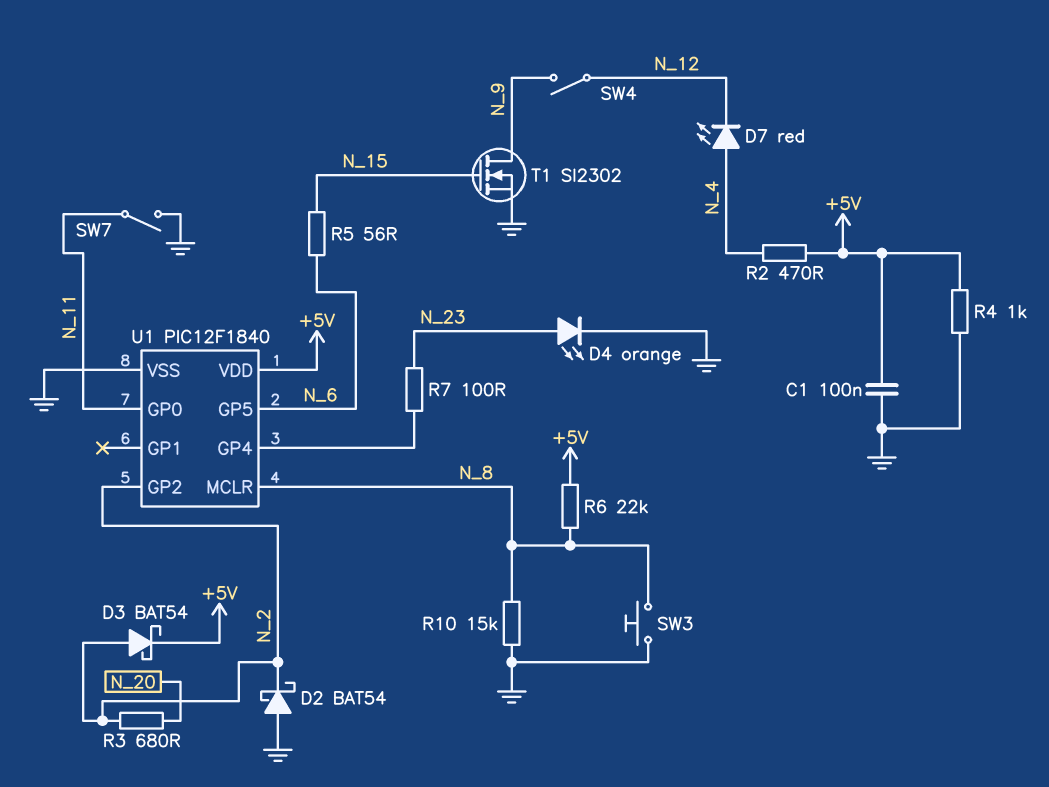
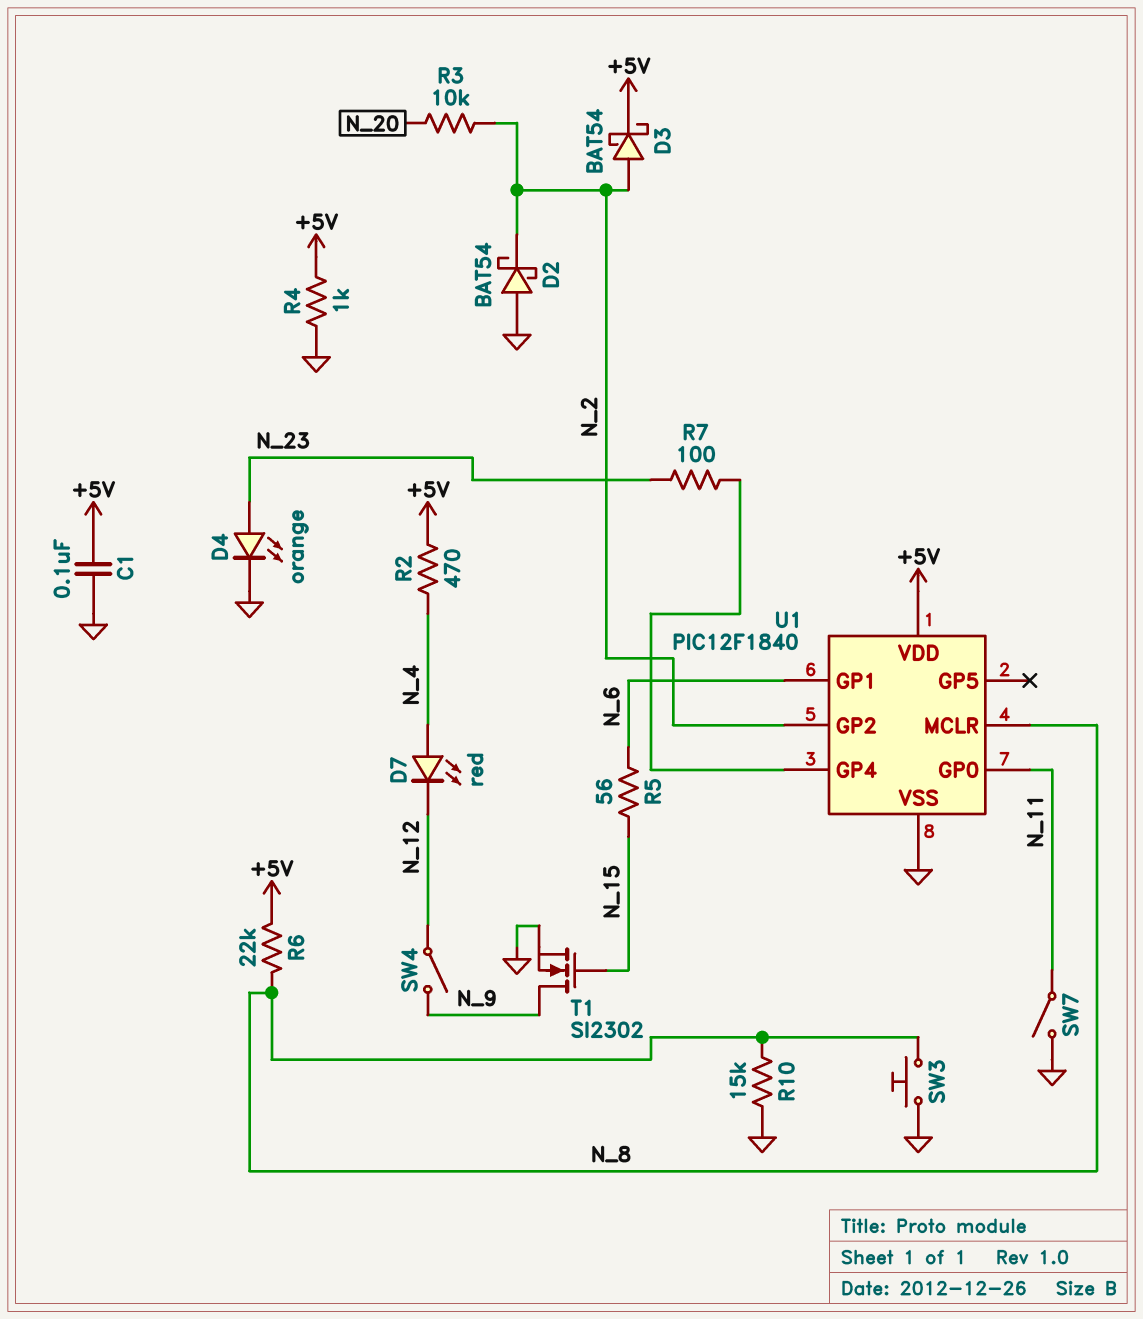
R3: 680 (N_2, N_20) -> 10k (N_2, N_20)
U1 pin GP1: none -> N_6
U1 pin GP5: N_6 -> none

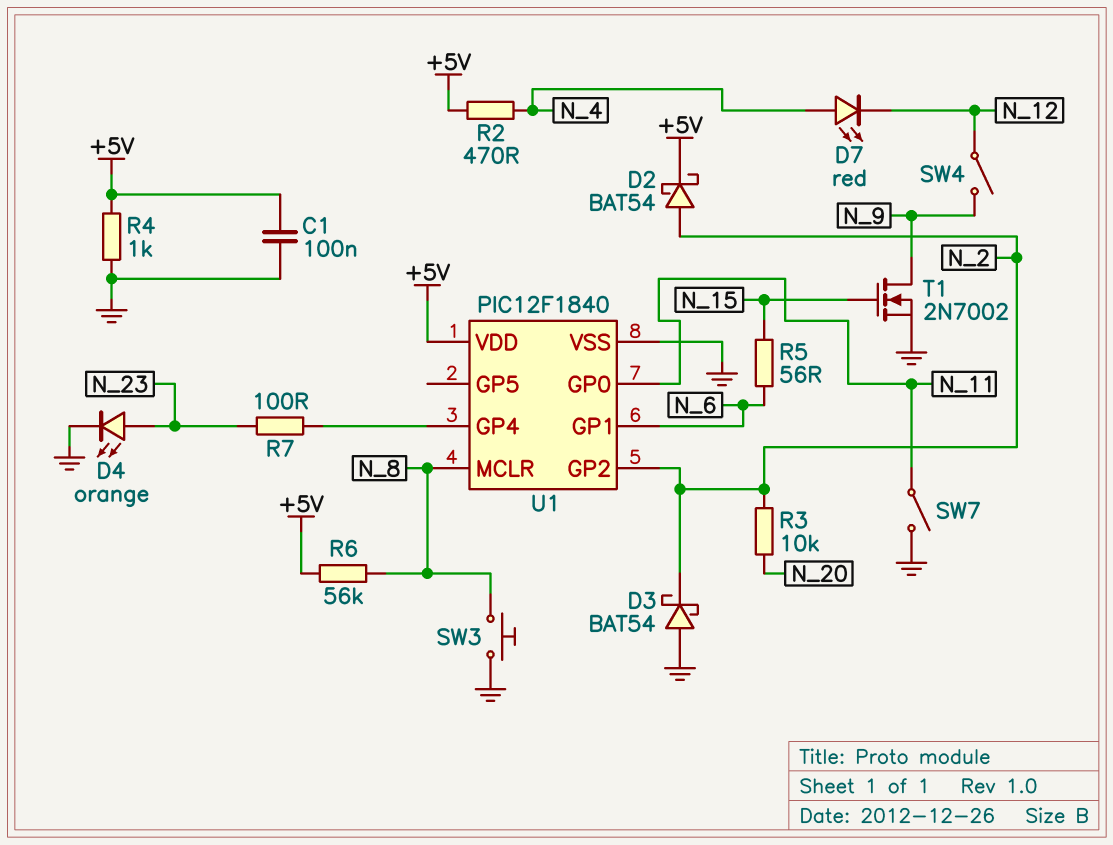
D2: schottky BAT54 (A GND, K N_2) -> schottky BAT54 (A N_2, K +5V)
D3: schottky BAT54 (A N_2, K +5V) -> schottky BAT54 (A GND, K N_2)
R6: 22k (+5V, N_8) -> 56k (+5V, N_8)
R10: 15k (GND, N_8) -> none
T1: NMOS SI2302 (G N_15, D N_9, S GND) -> NMOS 2N7002 (G N_15, D N_9, S GND)

